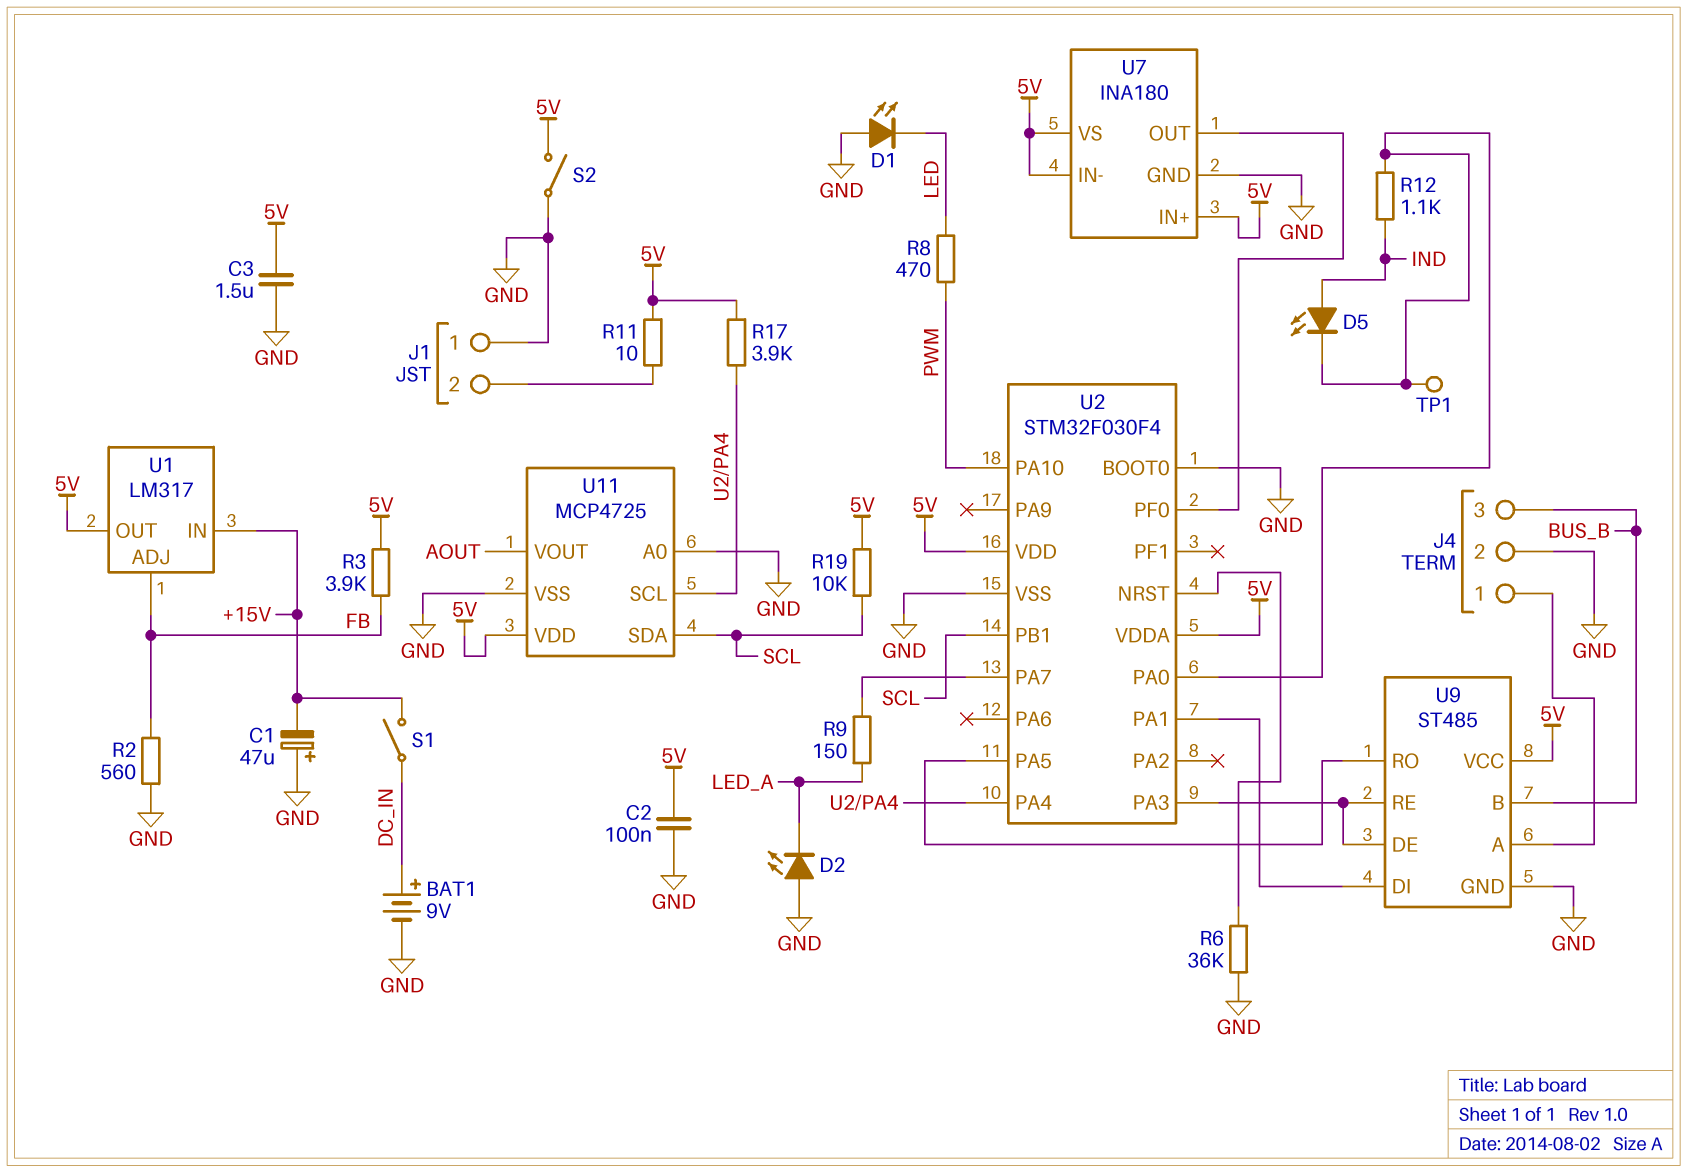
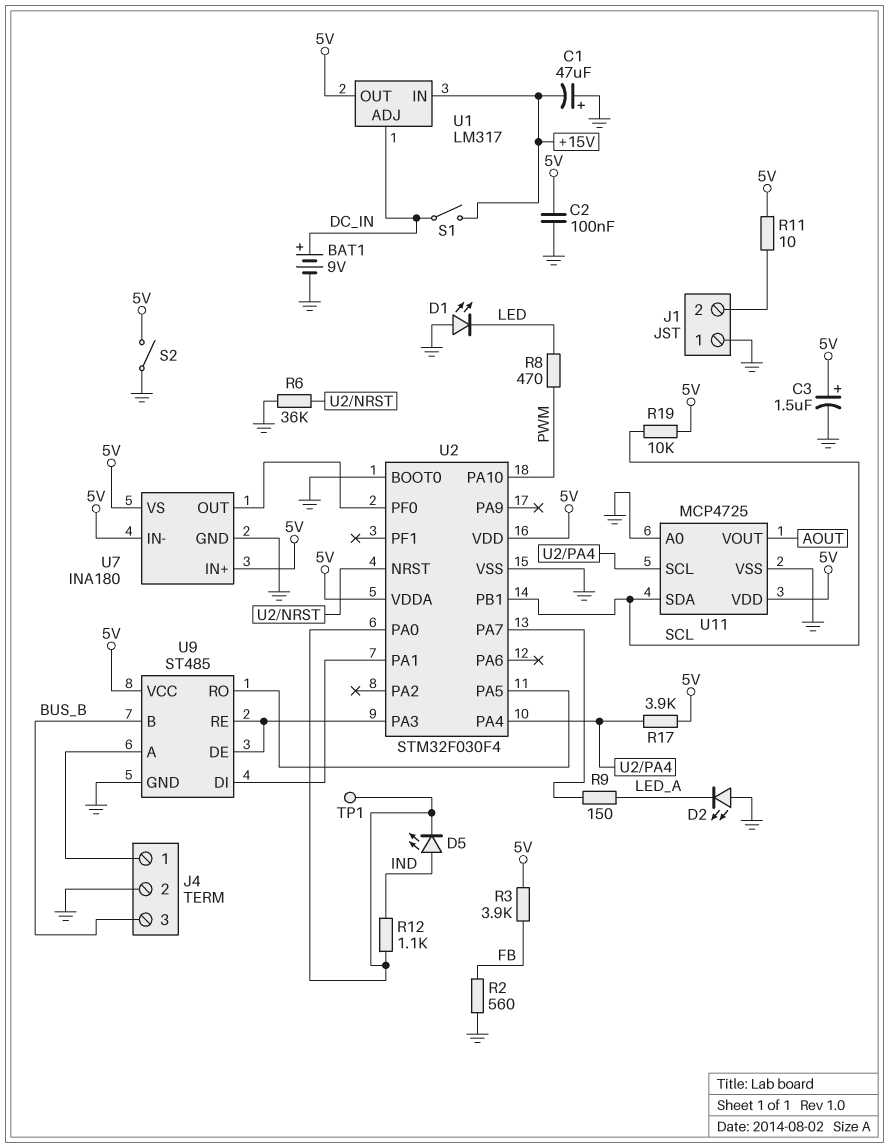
C3: 1.5uF (5V, GND) -> 1.5uF (plus 5V, minus GND)
U1 pin ADJ: FB -> DC_IN

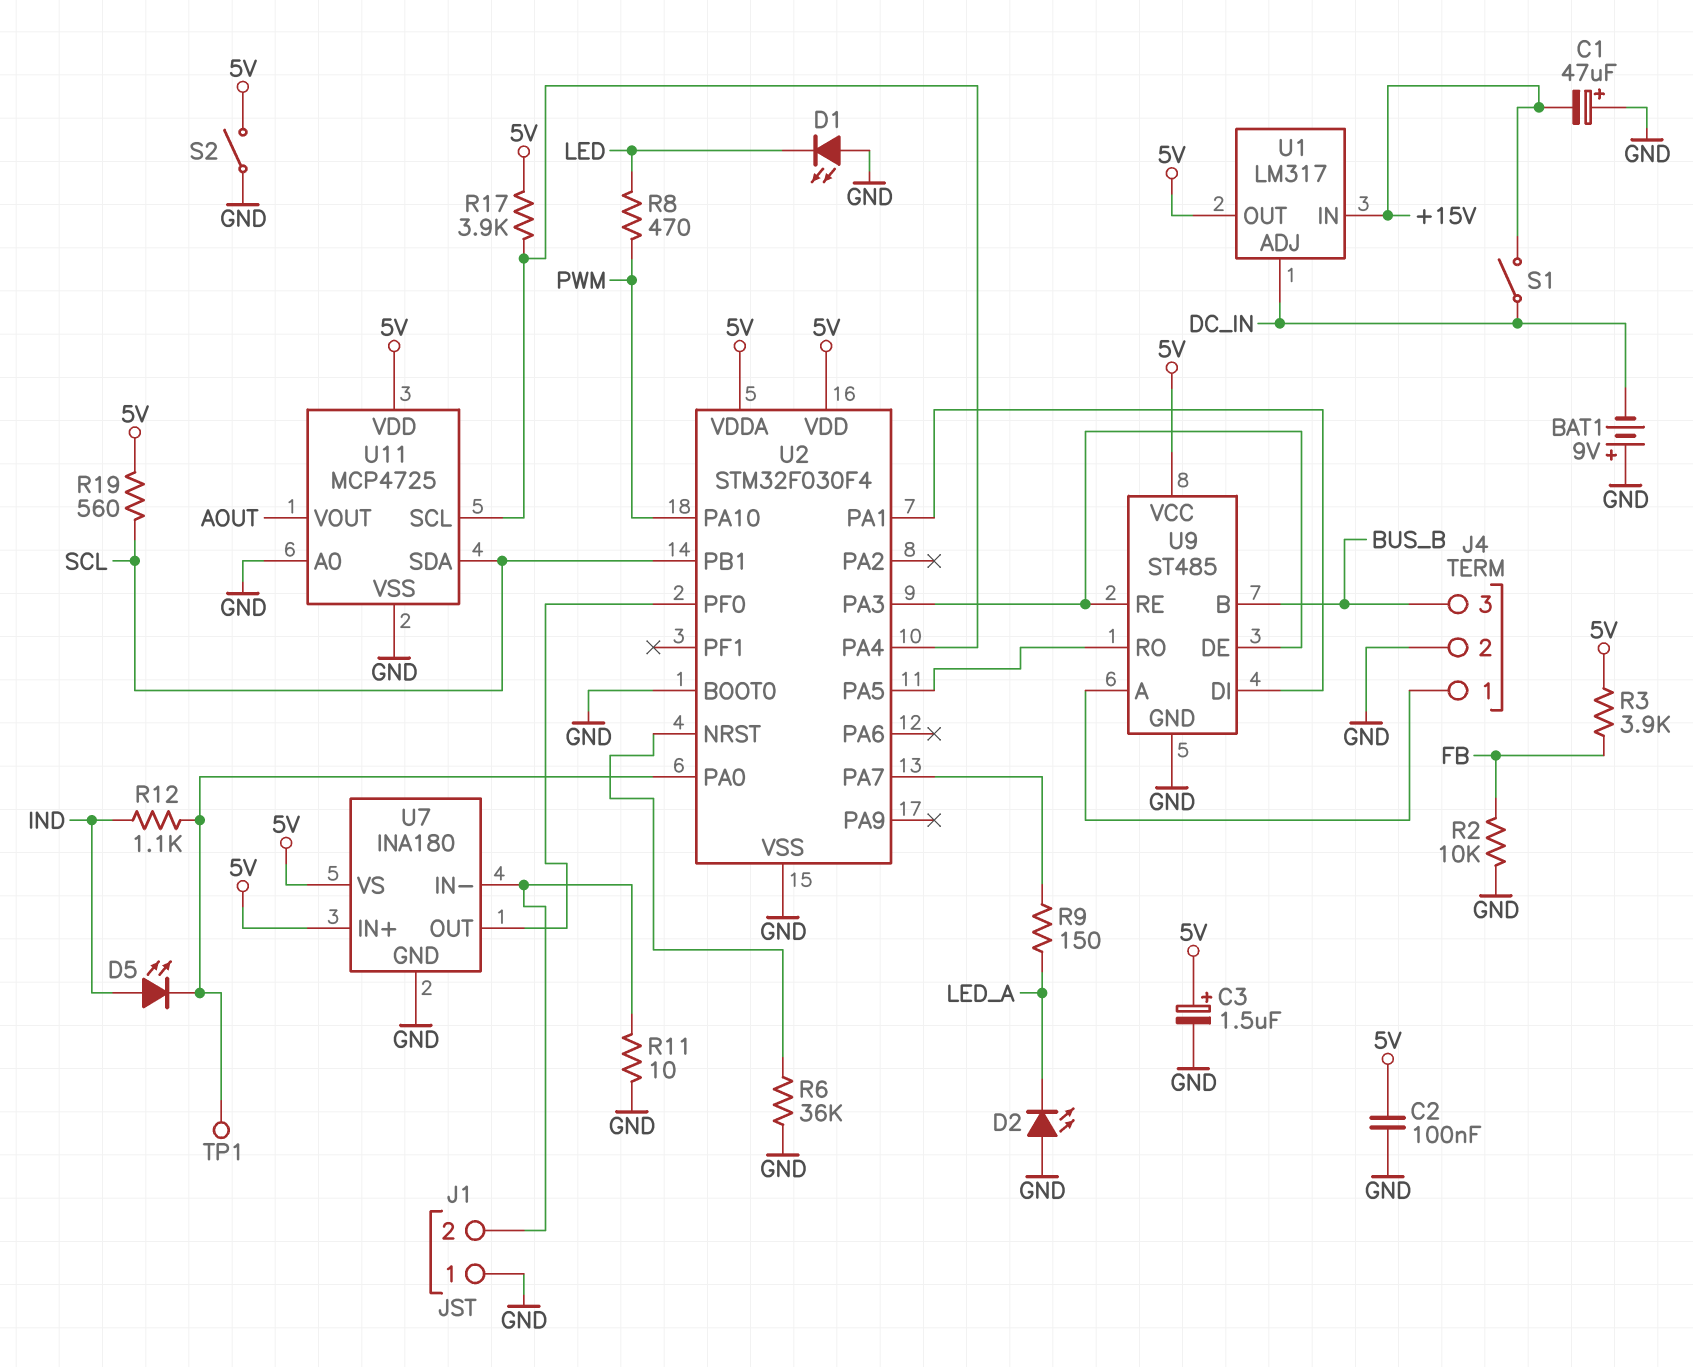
BAT1: 9V (plus DC_IN, minus GND) -> 9V (plus GND, minus DC_IN)
R2: 560 (FB, GND) -> 10k (FB, GND)
R11: 10 (5V, J1/2) -> 10 (GND, J1/2)
R19: 10k (5V, SCL) -> 560 (5V, SCL)
U7 pin IN-: 5V -> J1/2

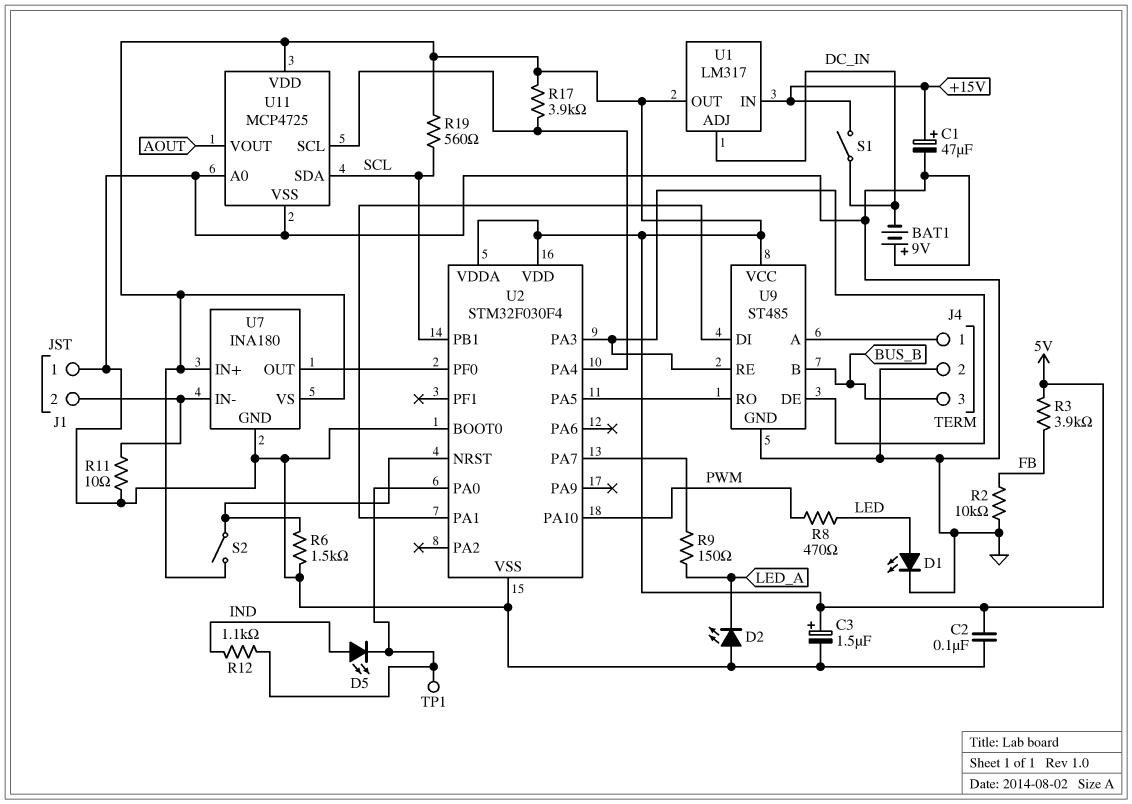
C1: 47uF (plus GND, minus +15V) -> 47uF (plus +15V, minus GND)
D1: LED (A GND, K LED) -> LED (A LED, K GND)
R6: 36k (GND, U2/NRST) -> 1.5k (GND, U2/NRST)
S2: switch (5V, GND) -> switch (5V, U2/NRST)

